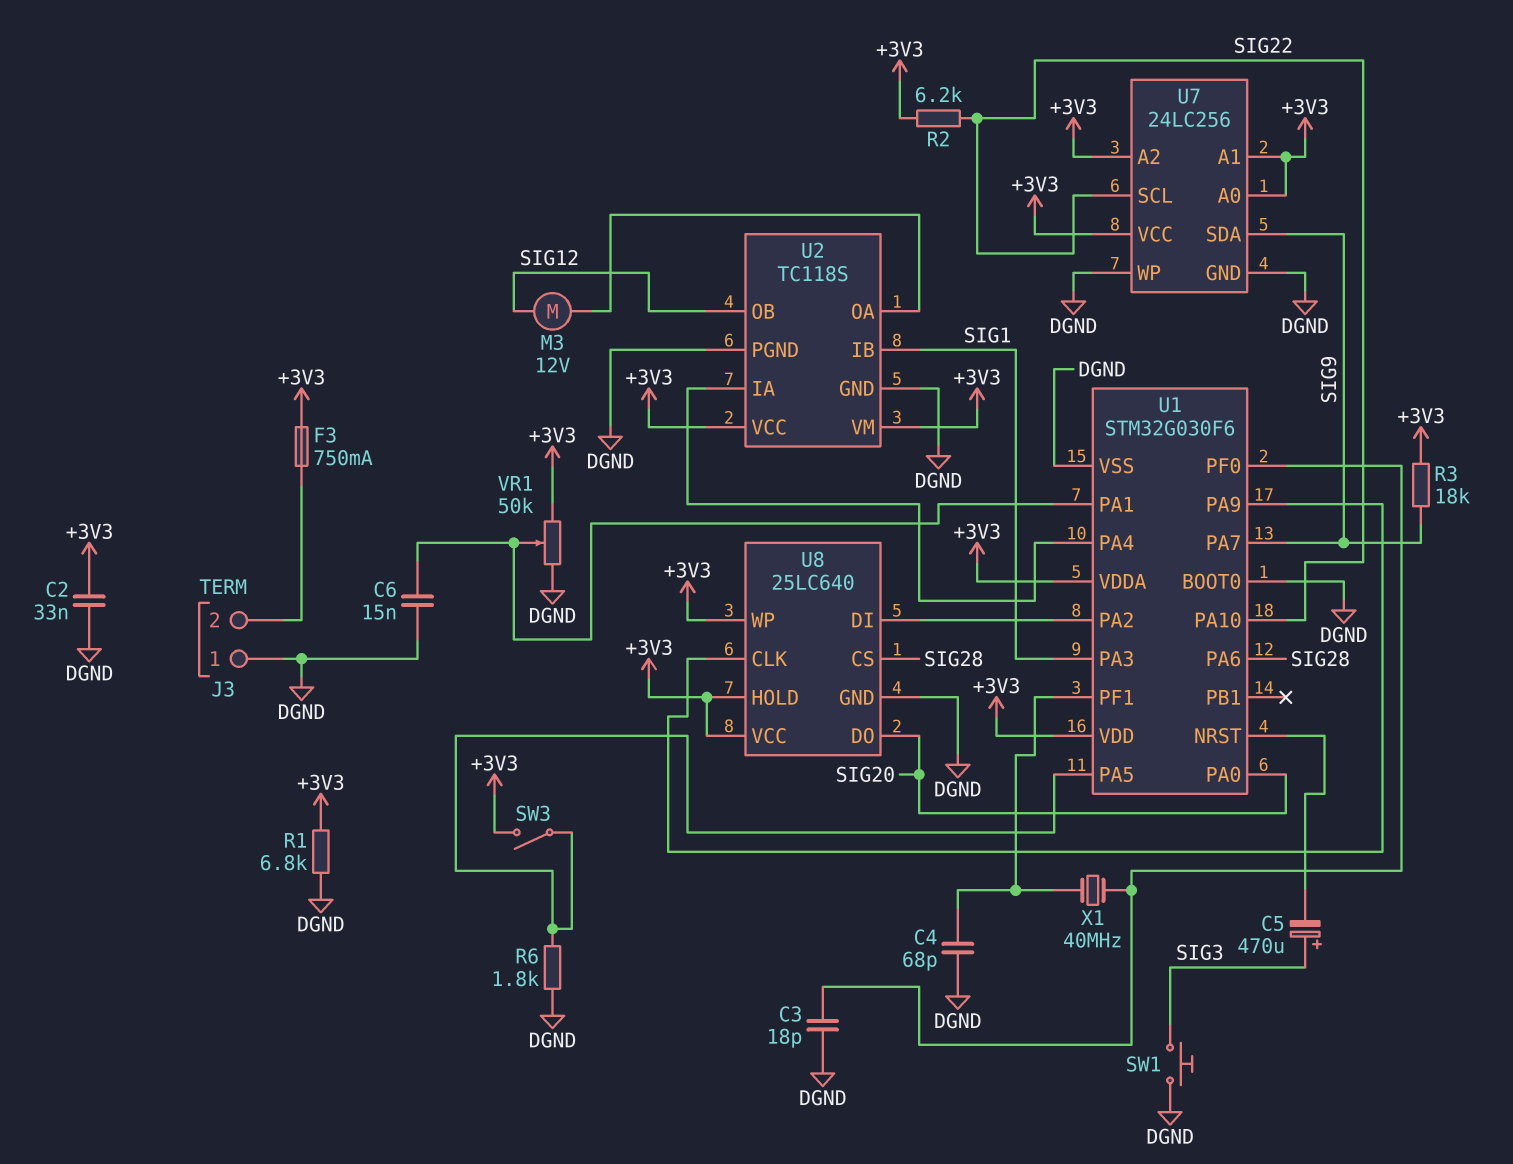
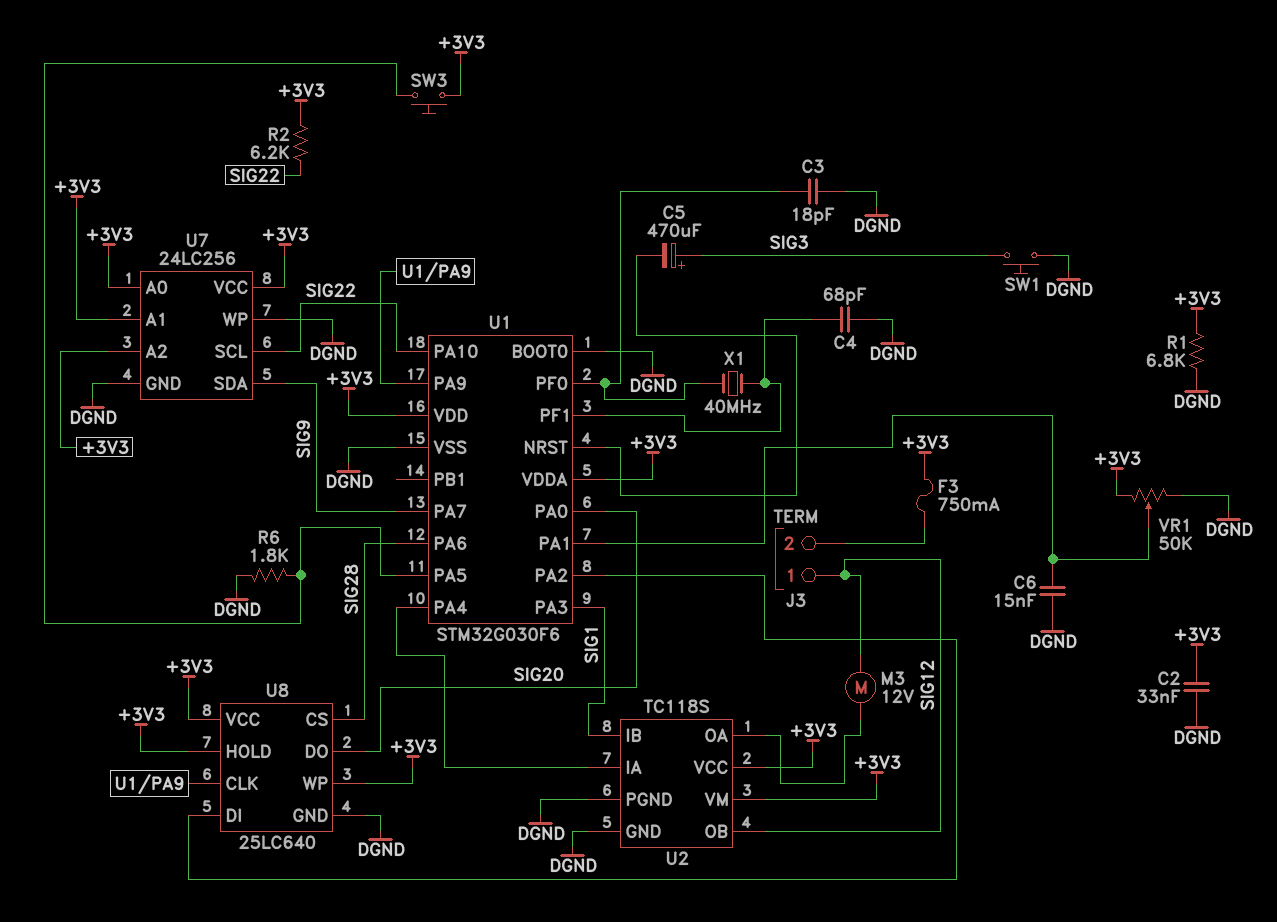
J3 pin 1: DGND -> SIG12
R3: 18k (+3V3, SIG9) -> none
SW3: switch (+3V3, U1/PA5) -> button (+3V3, U1/PA5)

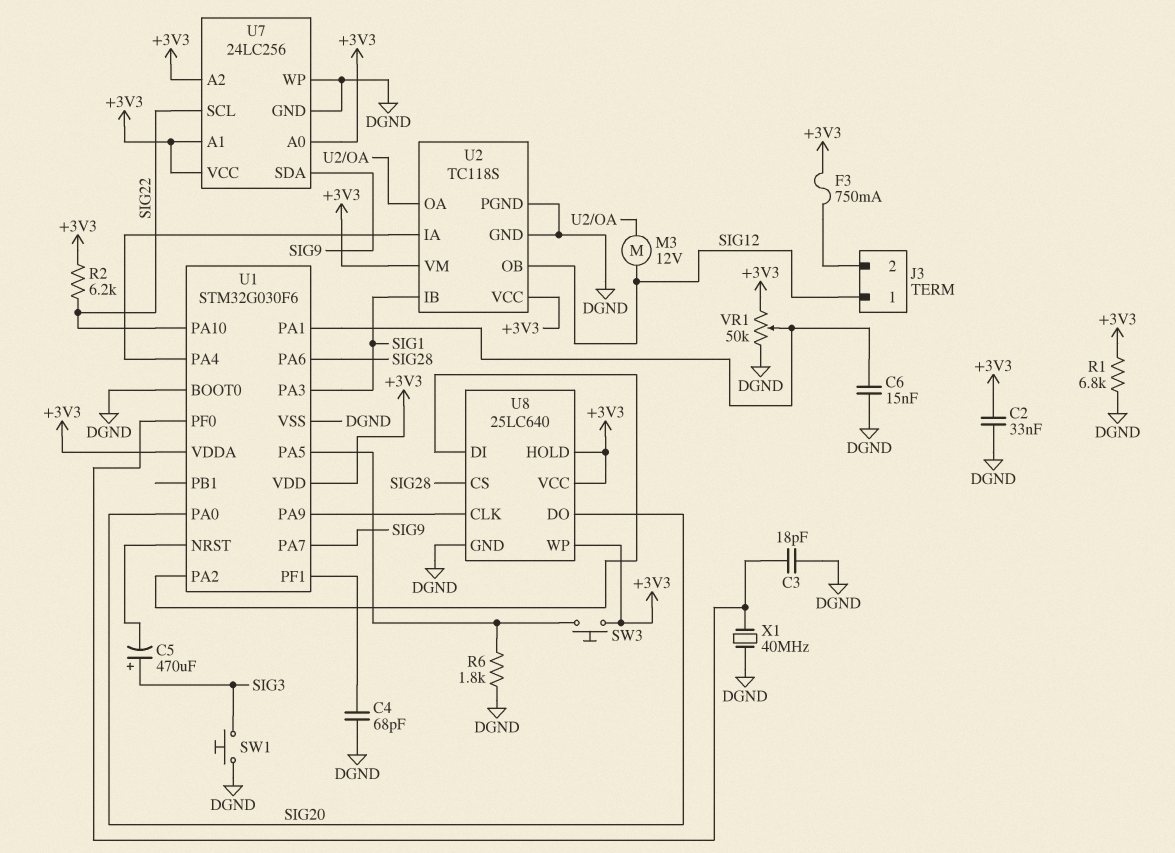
X1: 40MHz (U1/PF0, U1/PF1) -> 40MHz (DGND, U1/PF0)

